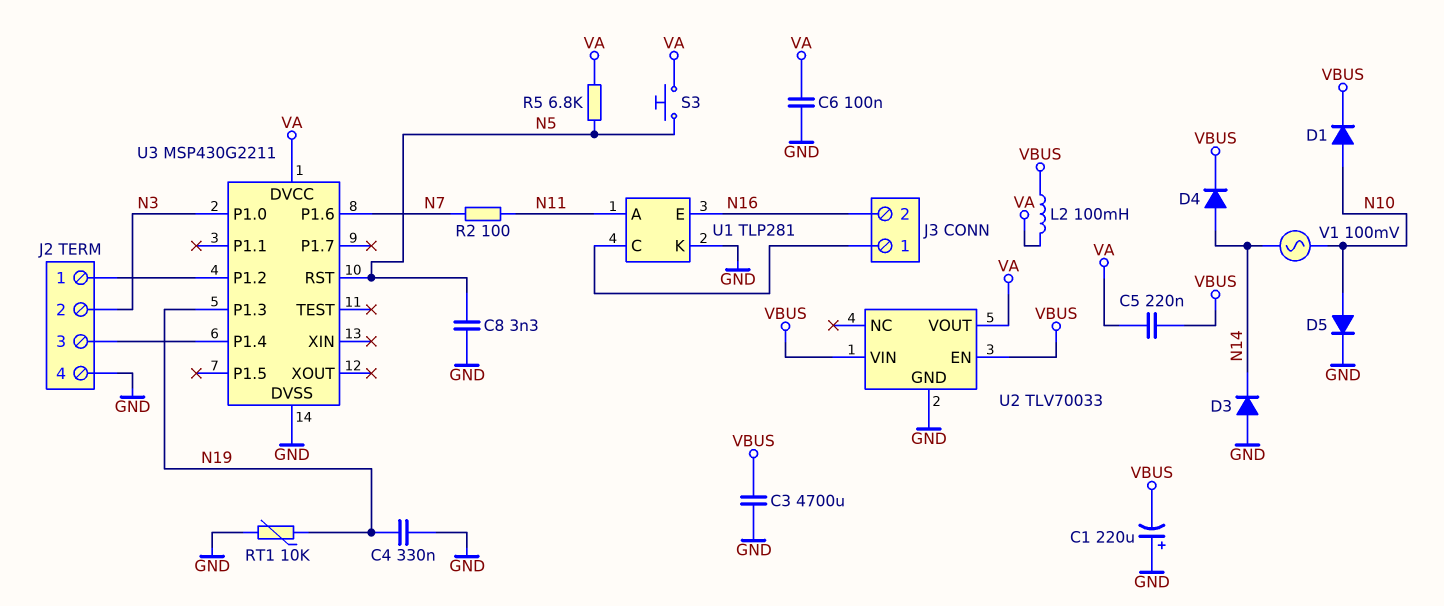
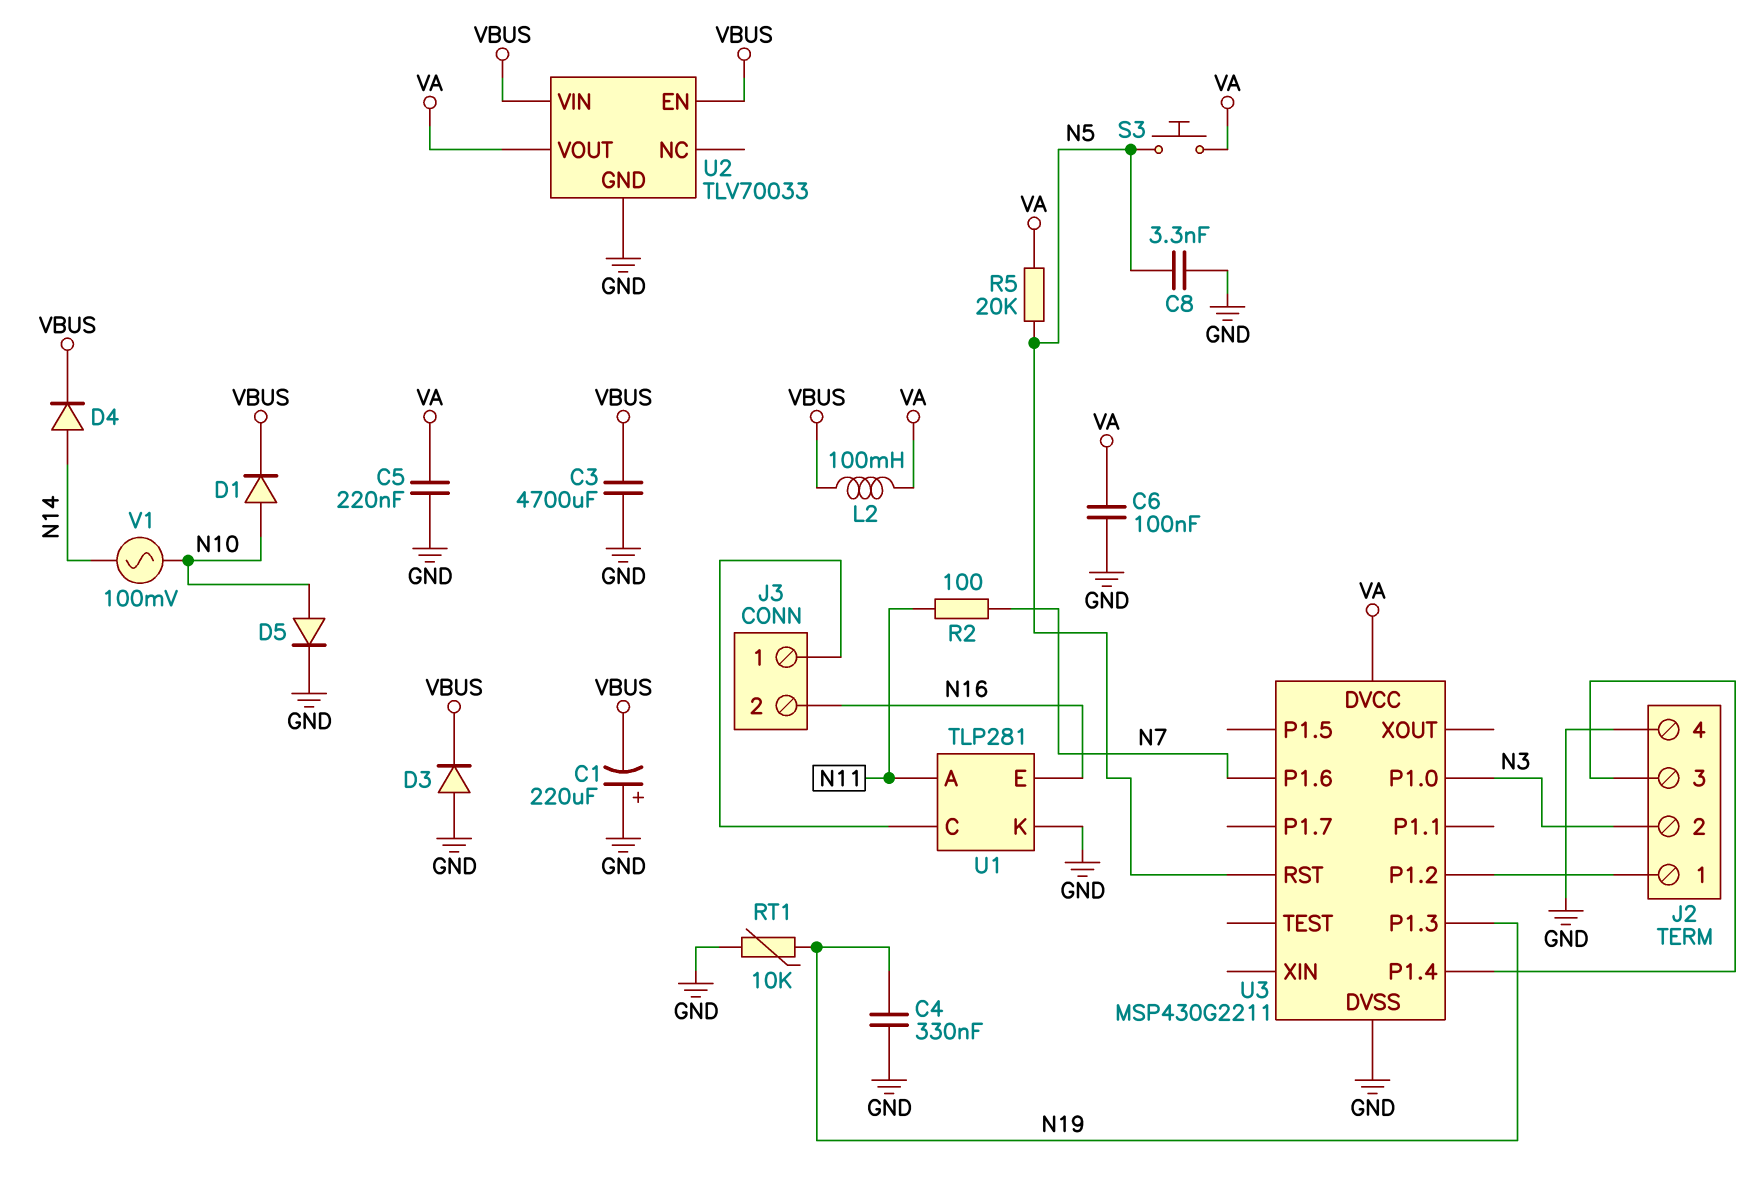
C5: 220nF (VA, VBUS) -> 220nF (GND, VA)
D3: diode (A GND, K N14) -> diode (A GND, K VBUS)
R5: 6.8k (N5, VA) -> 20k (N5, VA)

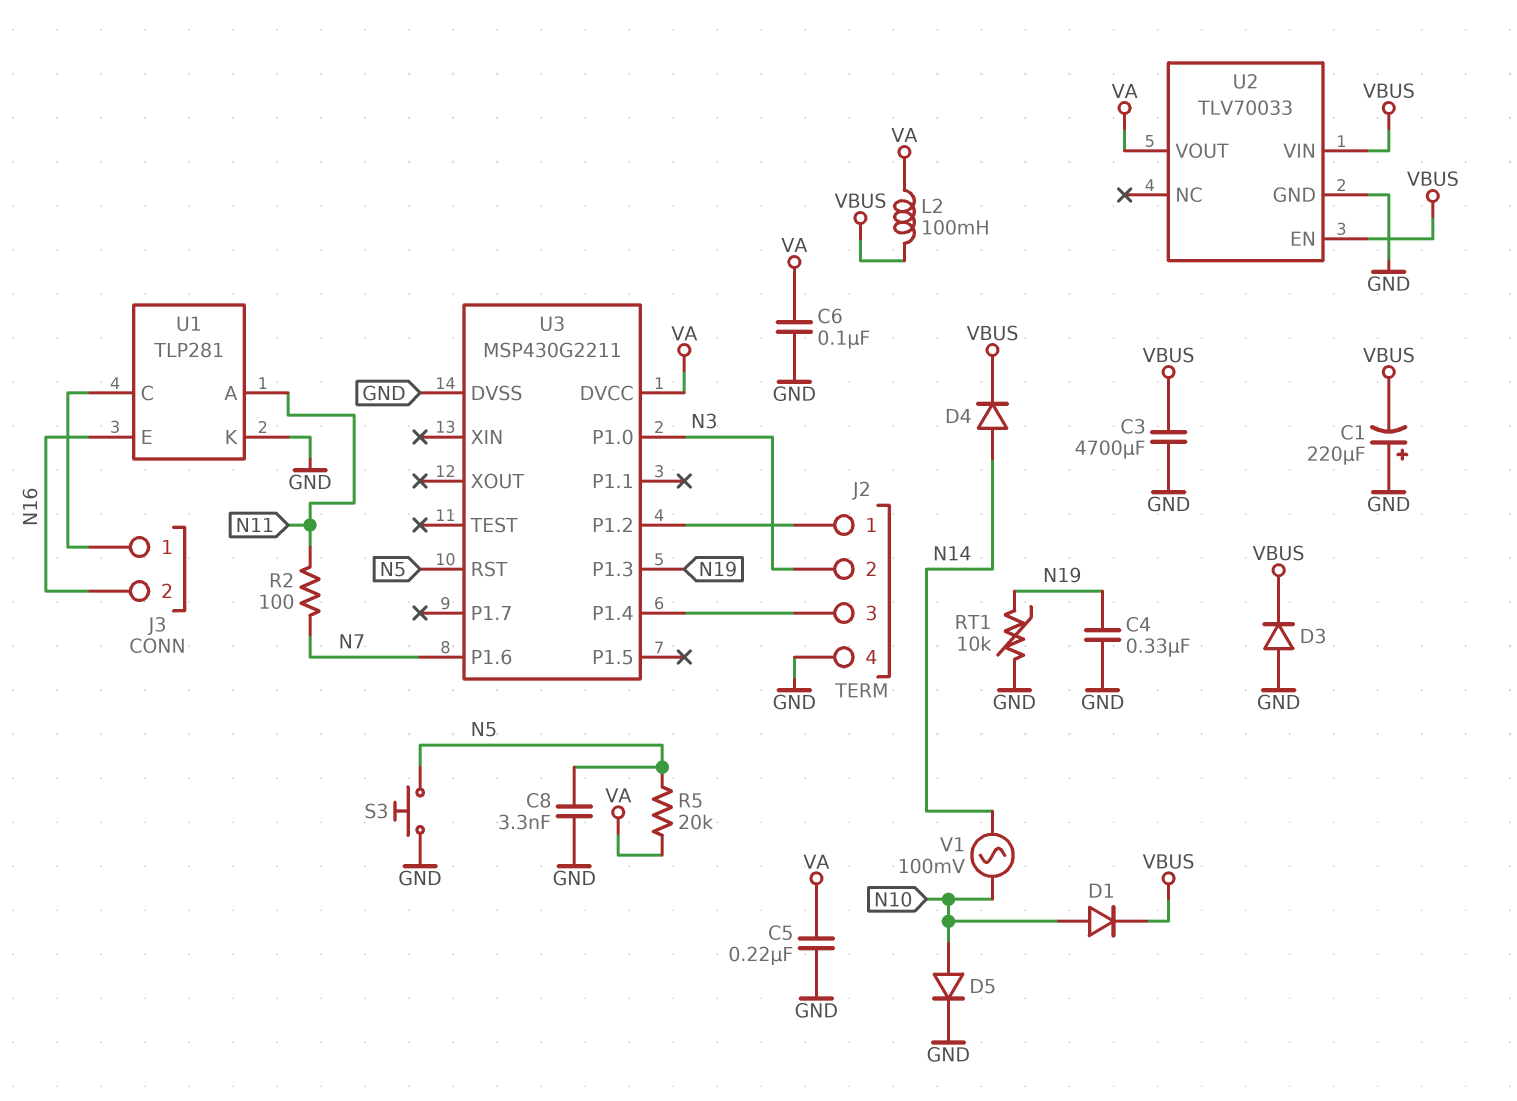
S3: button (N5, VA) -> button (GND, N5)

